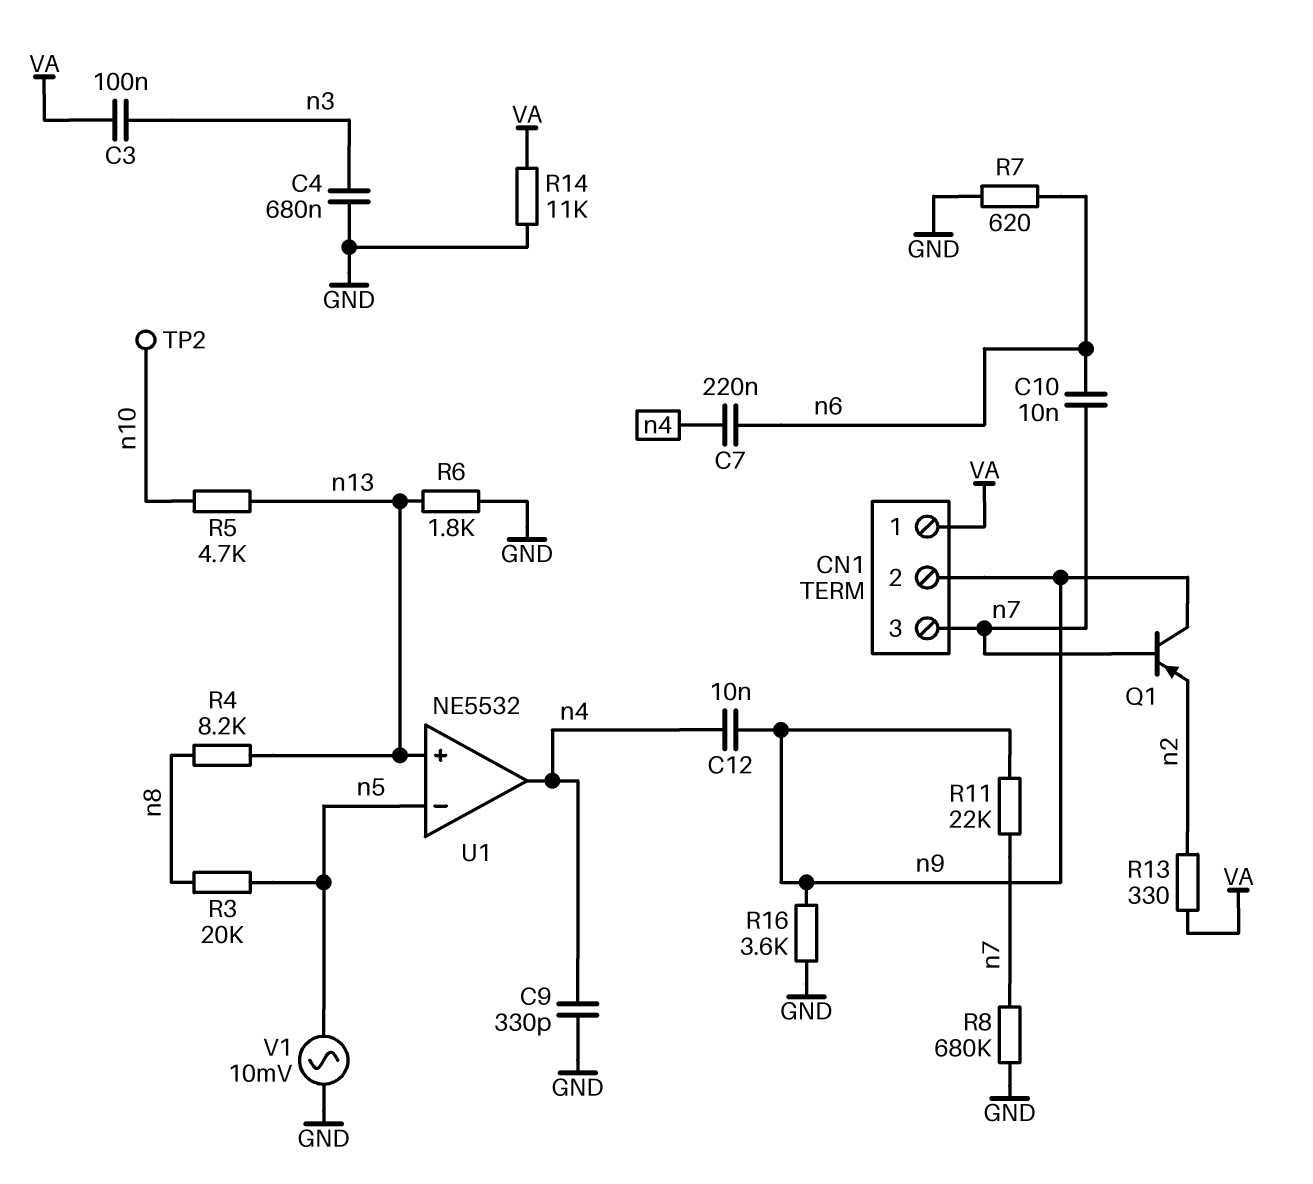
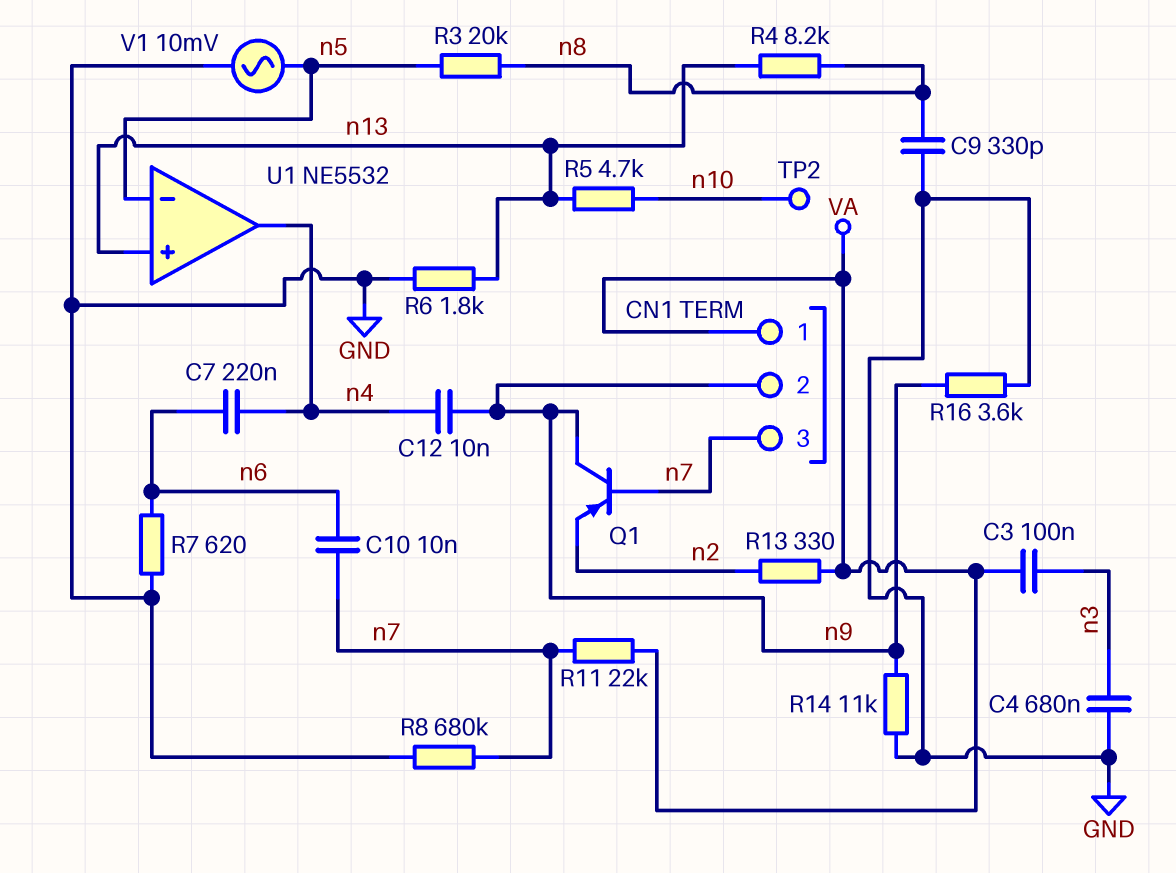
C9: 330pF (GND, n4) -> 330pF (GND, n8)
R11: 22k (n7, n9) -> 22k (VA, n7)
R14: 11k (GND, VA) -> 11k (GND, n9)

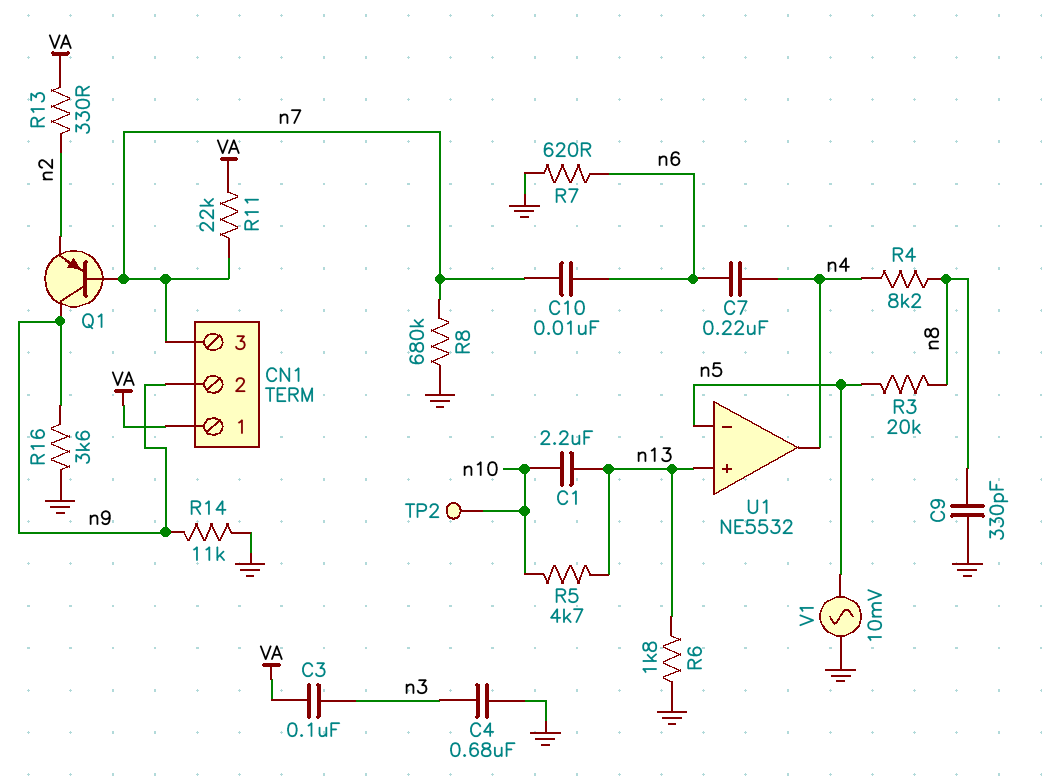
C1: none -> 2.2uF (n10, n13)
C12: 10nF (n4, n9) -> none
R4: 8.2k (n8, n13) -> 8.2k (n4, n8)

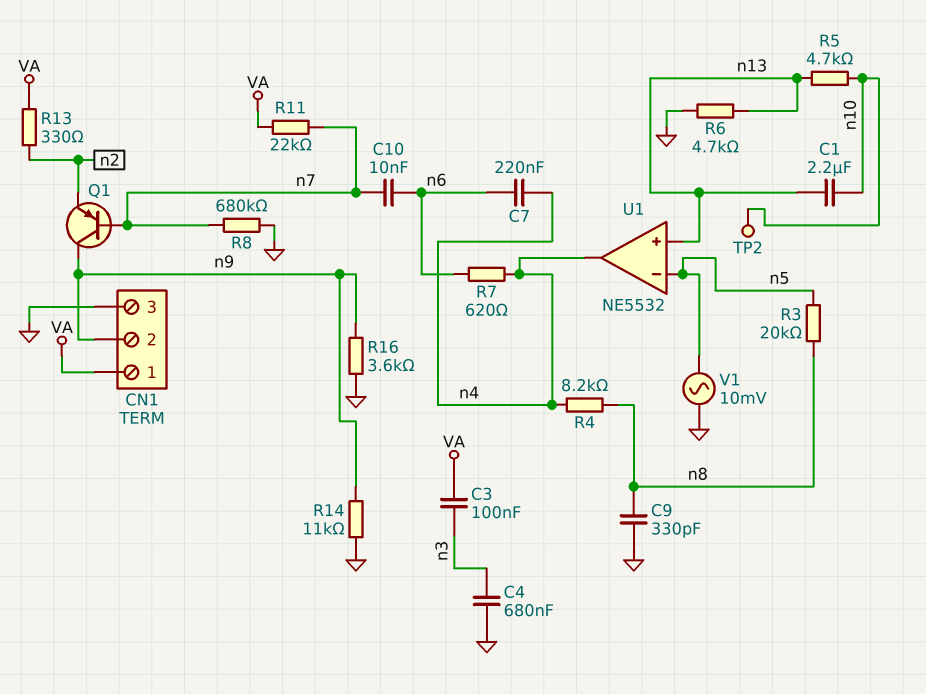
CN1 pin 3: n7 -> GND
R6: 1.8k (GND, n13) -> 4.7k (GND, n13)
R7: 620 (GND, n6) -> 620 (n4, n6)

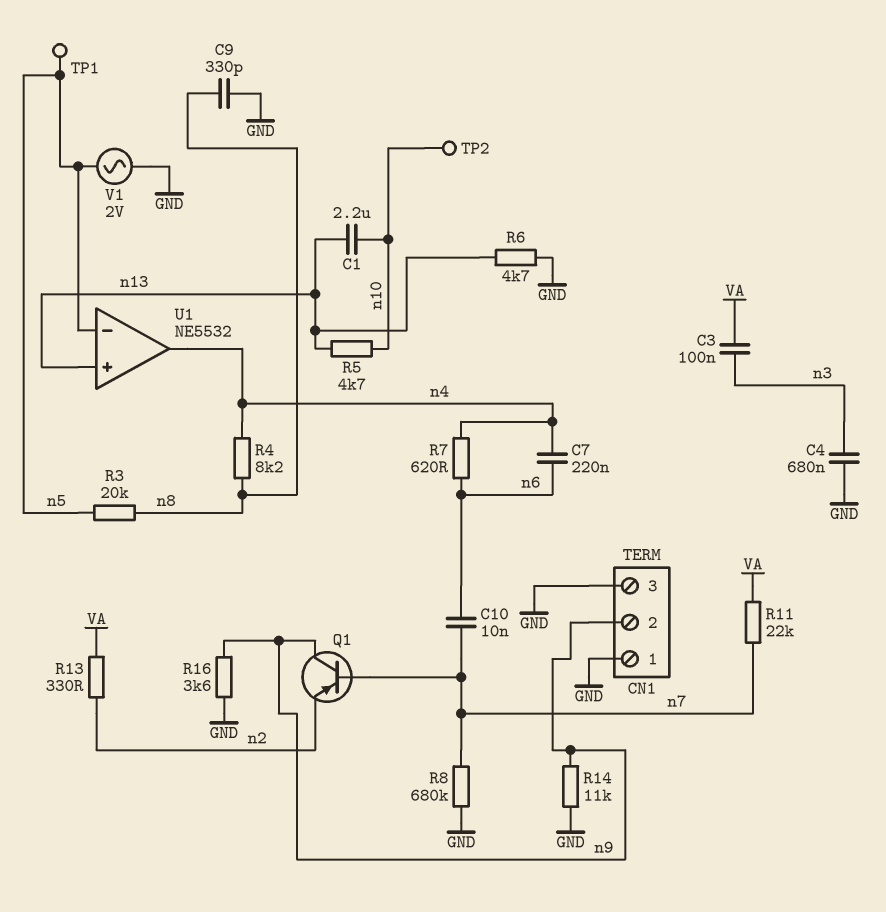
CN1 pin 1: VA -> GND
TP1: none -> test point (n5)
V1: AC 10mV (GND, n5) -> AC 2V (GND, n5)

